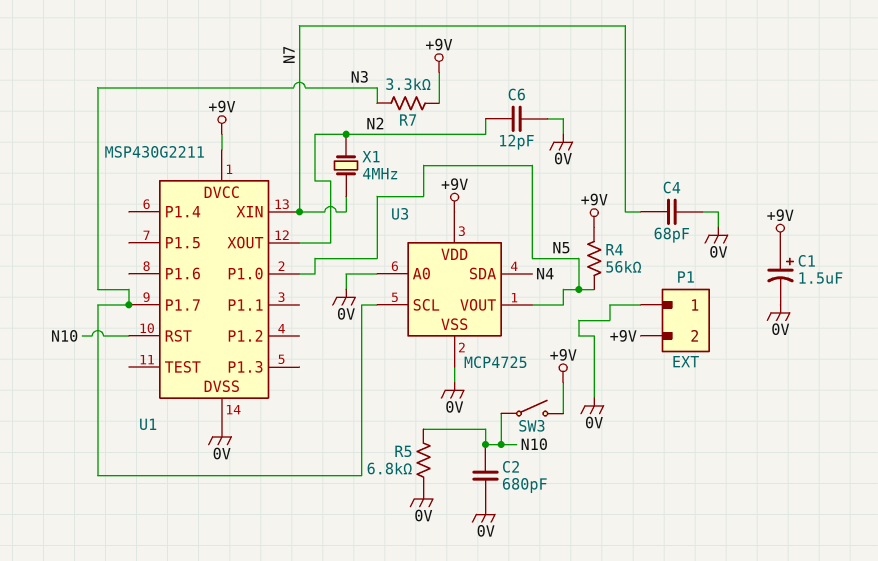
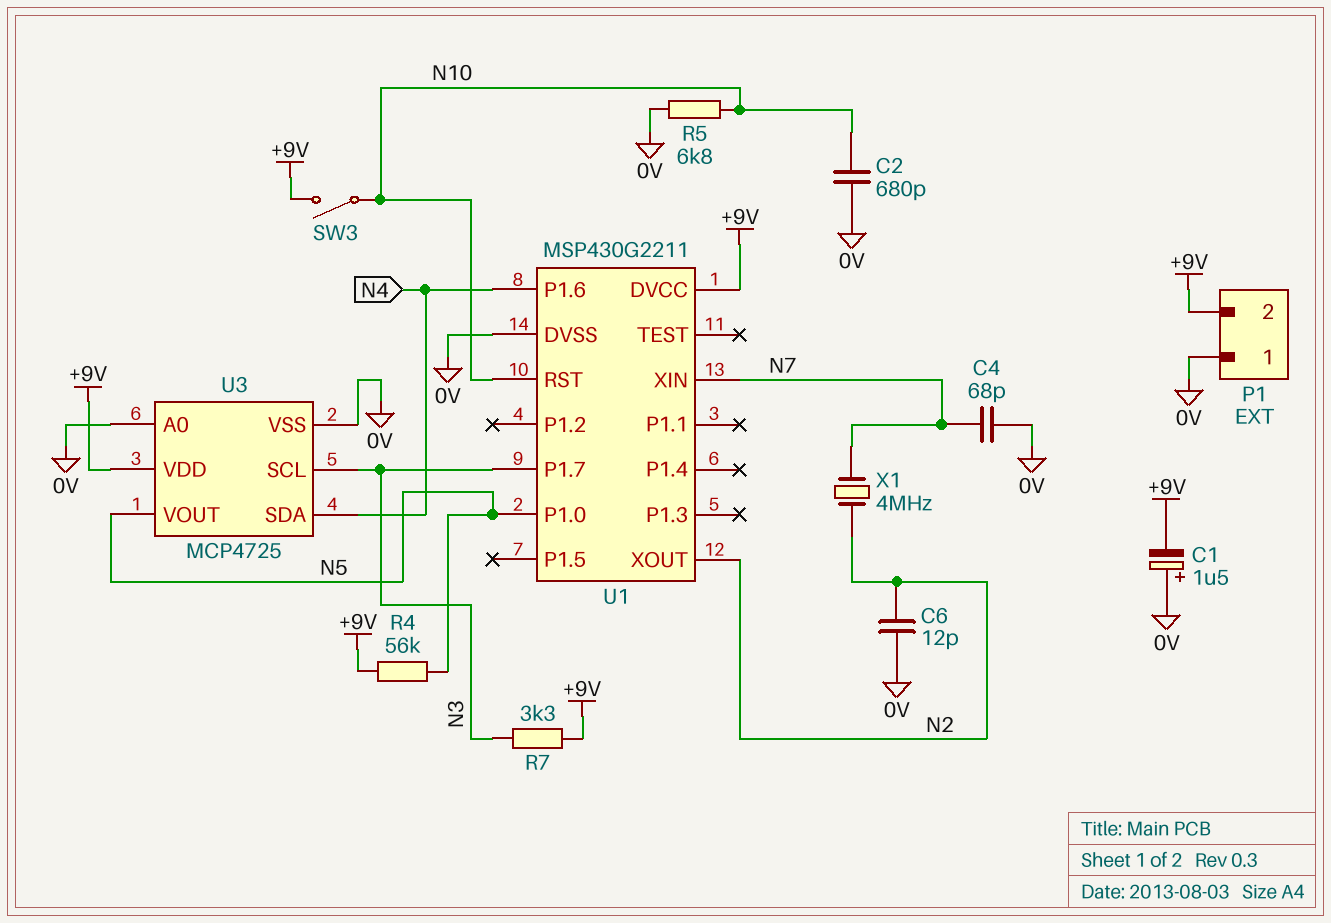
C1: 1.5uF (plus +9V, minus 0V) -> 1.5uF (plus 0V, minus +9V)
U1 pin P1.6: none -> N4

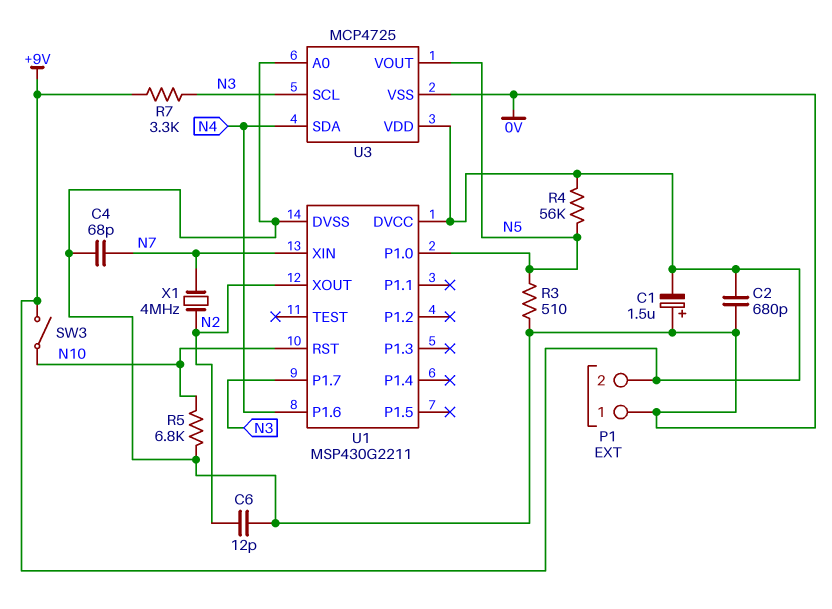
C2: 680pF (0V, N10) -> 680pF (+9V, 0V)
R3: none -> 510 (0V, N5)

